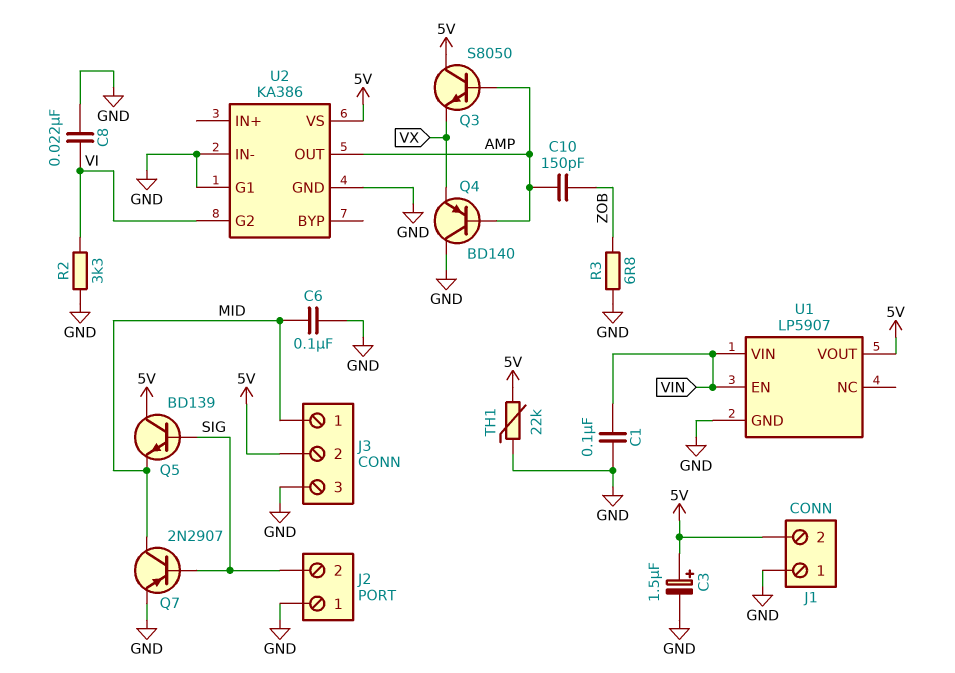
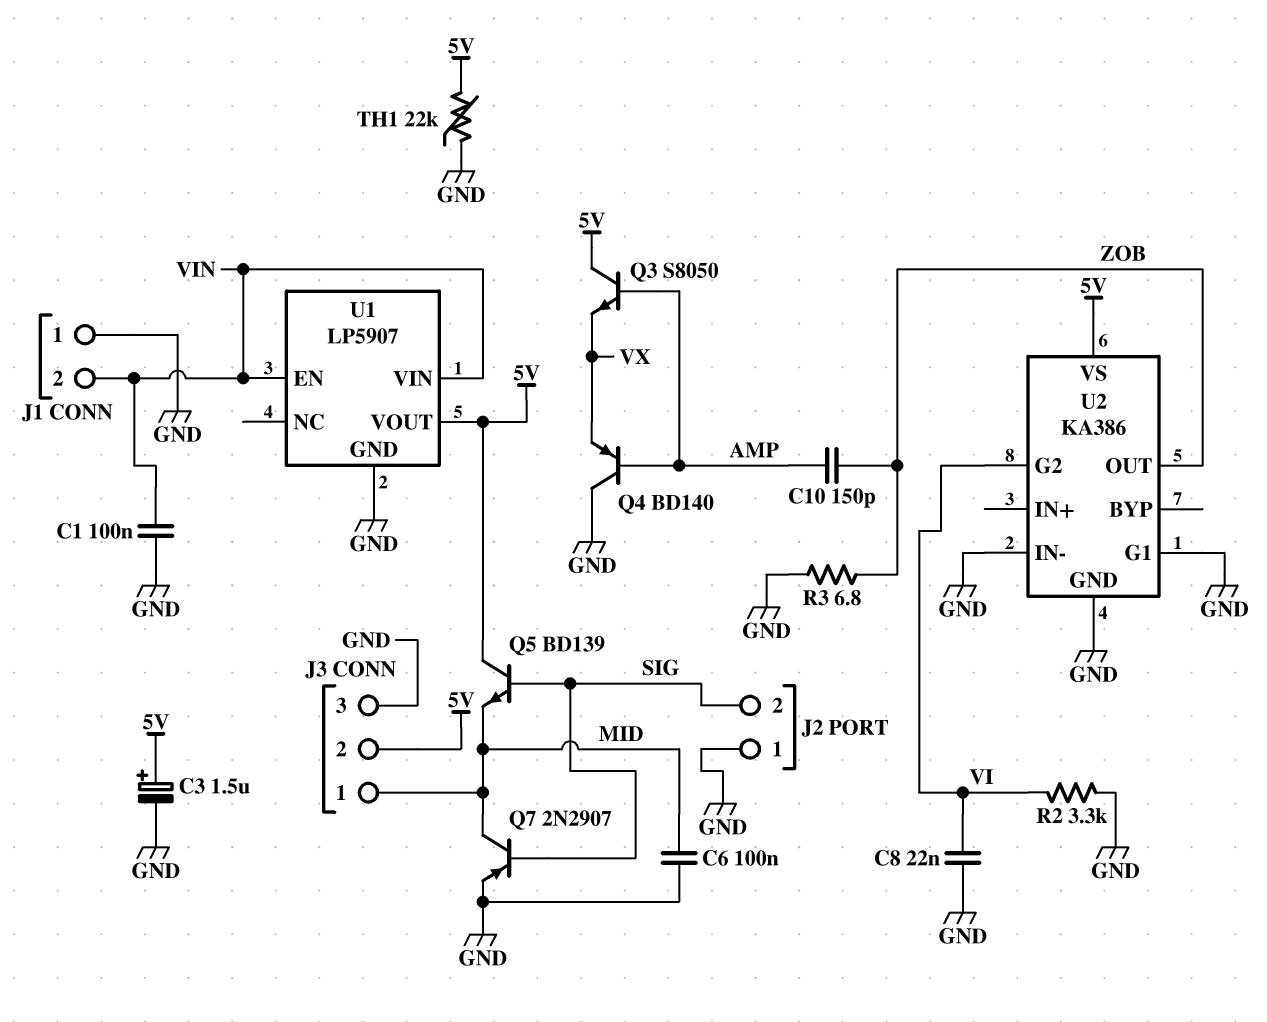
J1 pin 2: 5V -> VIN
U2 pin OUT: AMP -> ZOB

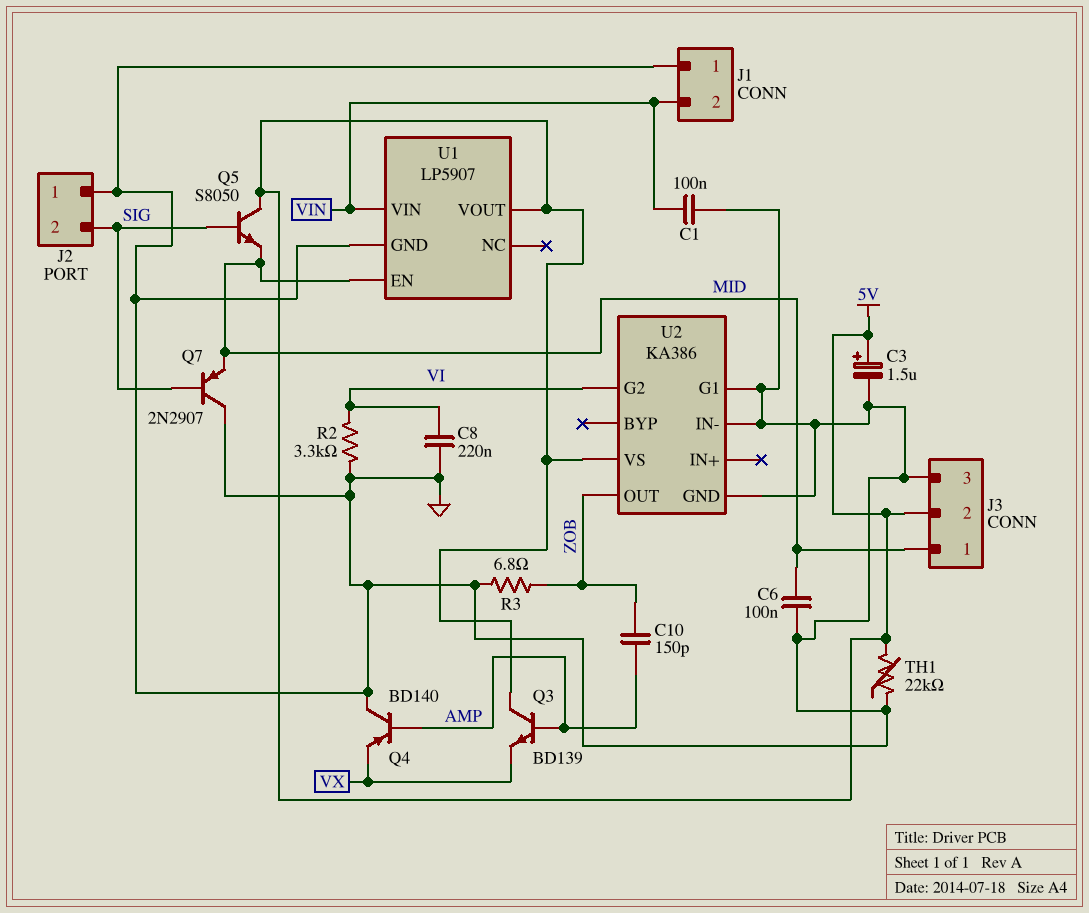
C8: 22nF (GND, VI) -> 220nF (GND, VI)
Q3: NPN S8050 (B AMP, C 5V, E VX) -> NPN BD139 (B AMP, C 5V, E VX)
Q5: NPN BD139 (B SIG, C 5V, E MID) -> NPN S8050 (B SIG, C 5V, E MID)
Q7: PNP 2N2907 (B SIG, C MID, E GND) -> PNP 2N2907 (B SIG, C GND, E MID)
U1 pin EN: VIN -> MID

